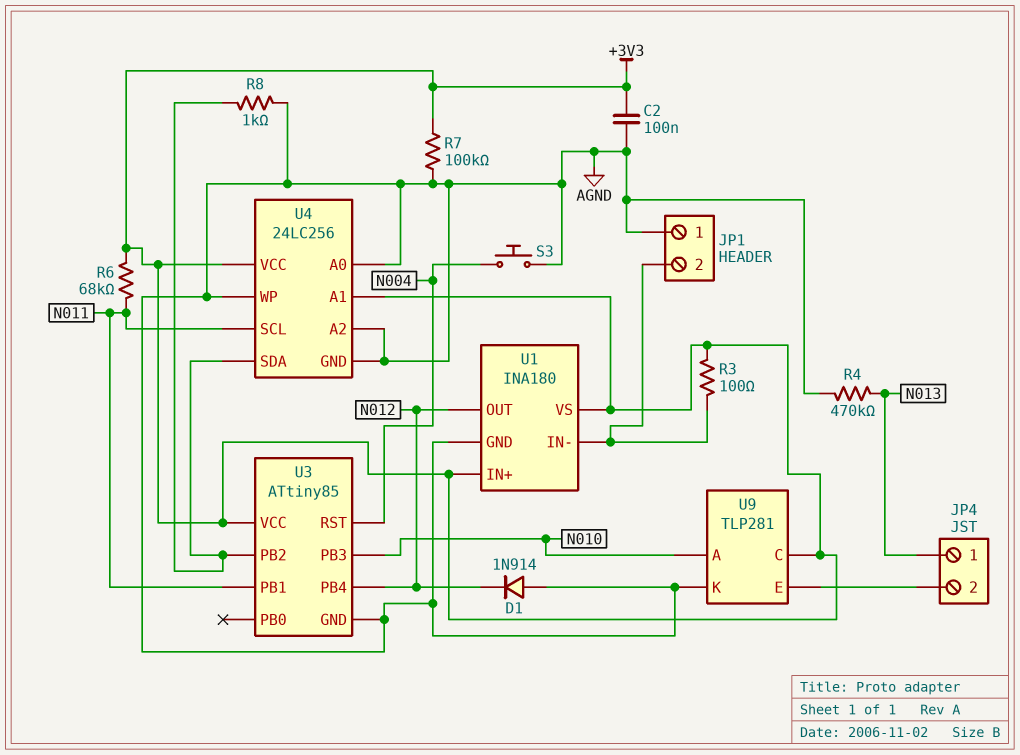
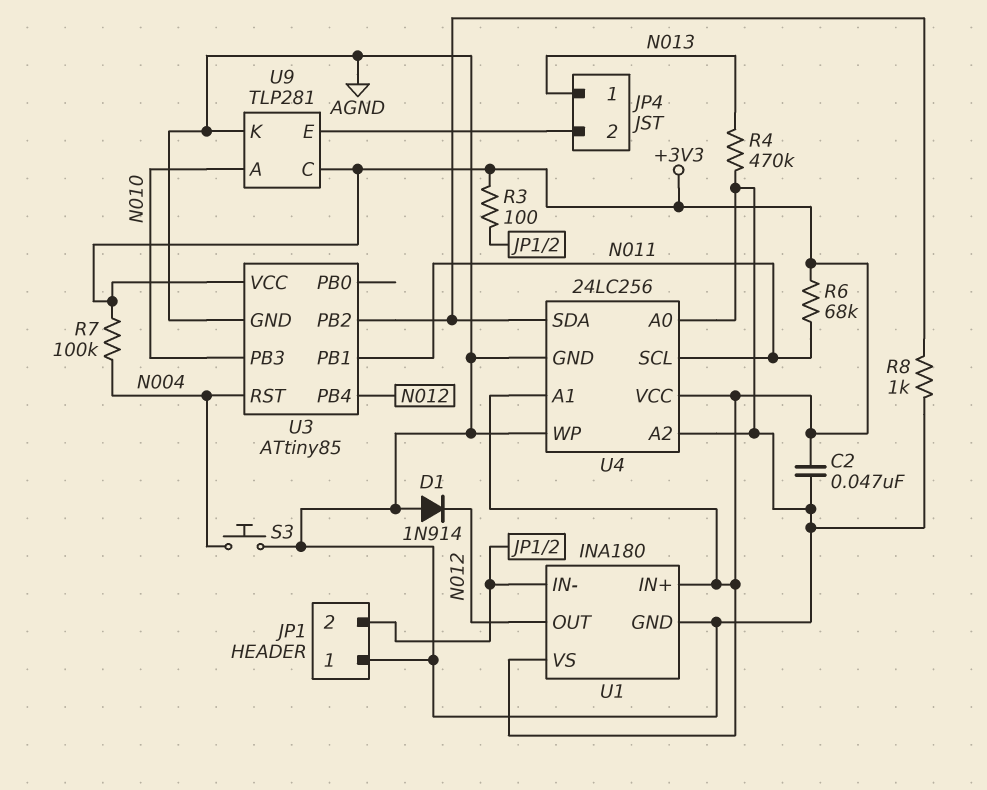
C2: 100nF (+3V3, AGND) -> 47nF (+3V3, AGND)
R7: 100k (+3V3, AGND) -> 100k (+3V3, N004)

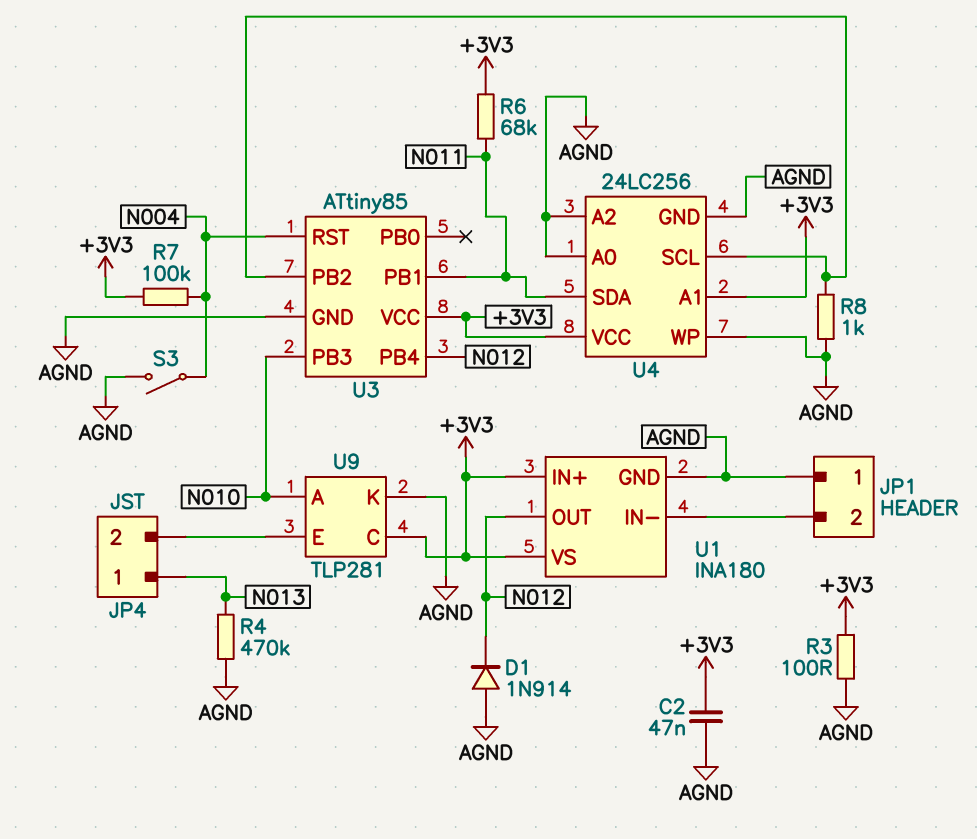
R3: 100 (+3V3, JP1/2) -> 100 (+3V3, AGND)
S3: button (AGND, N004) -> switch (AGND, N004)
U4 pin SCL: N011 -> U3/PB2
U4 pin SDA: U3/PB2 -> N011

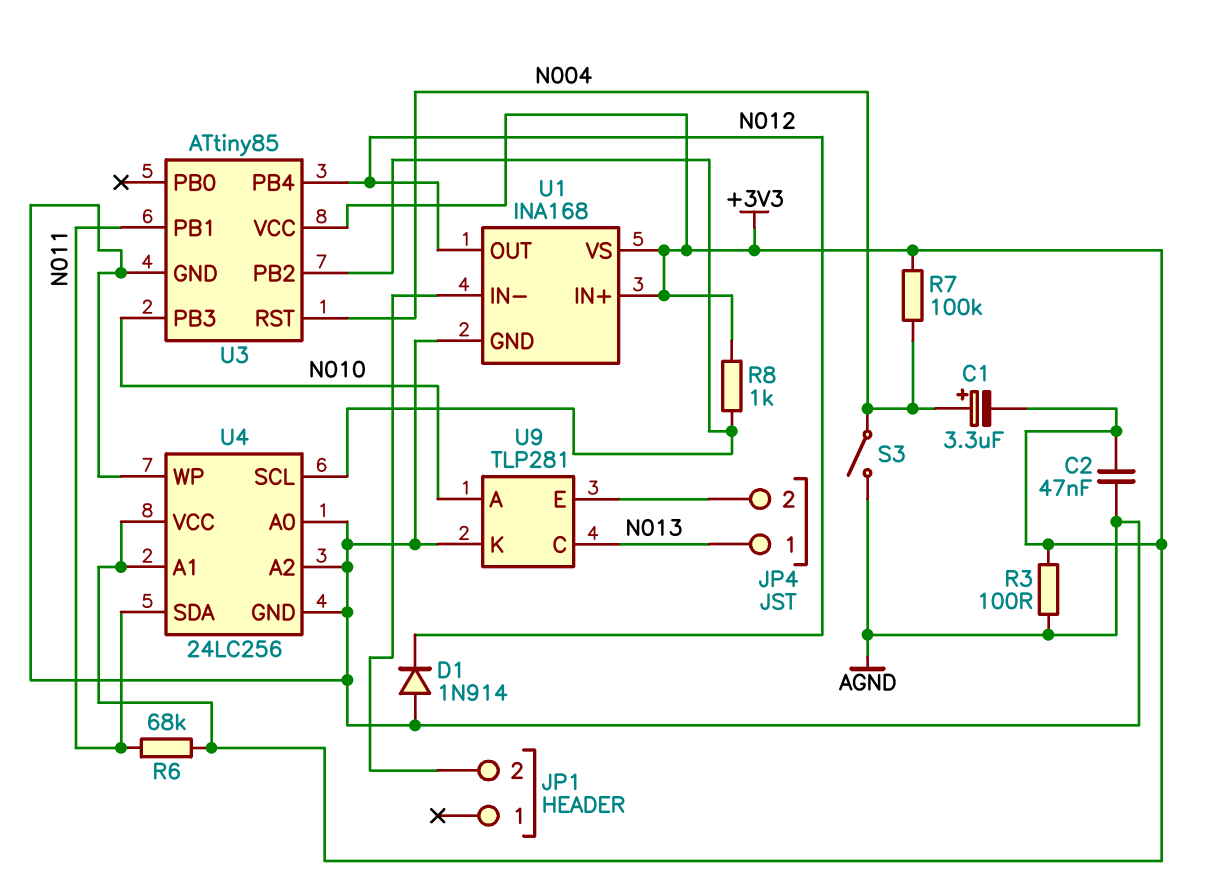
C1: none -> 3.3uF (plus N004, minus +3V3)
JP1 pin 1: AGND -> none
R4: 470k (AGND, N013) -> none
R8: 1k (AGND, U3/PB2) -> 1k (+3V3, U3/PB2)
U1: INA180 -> INA168
U9 pin C: +3V3 -> N013

